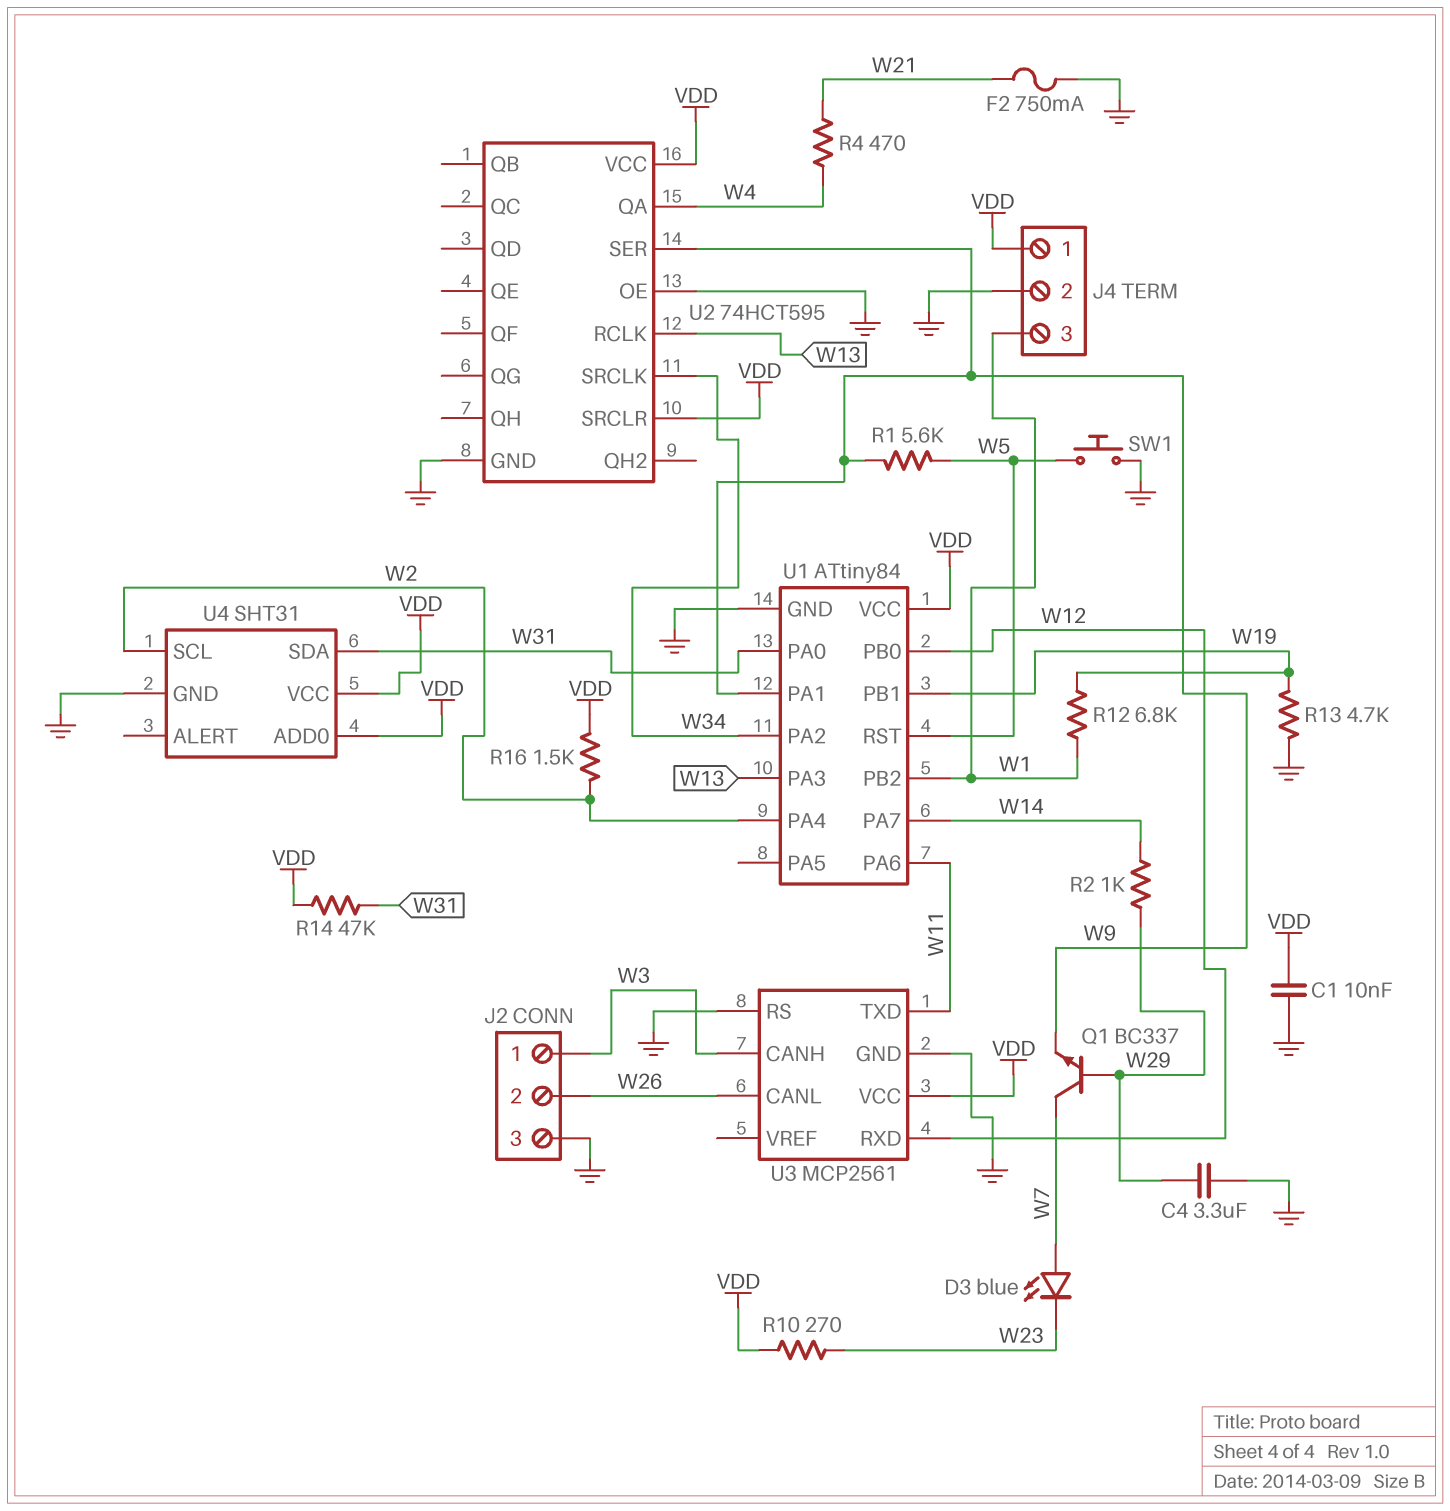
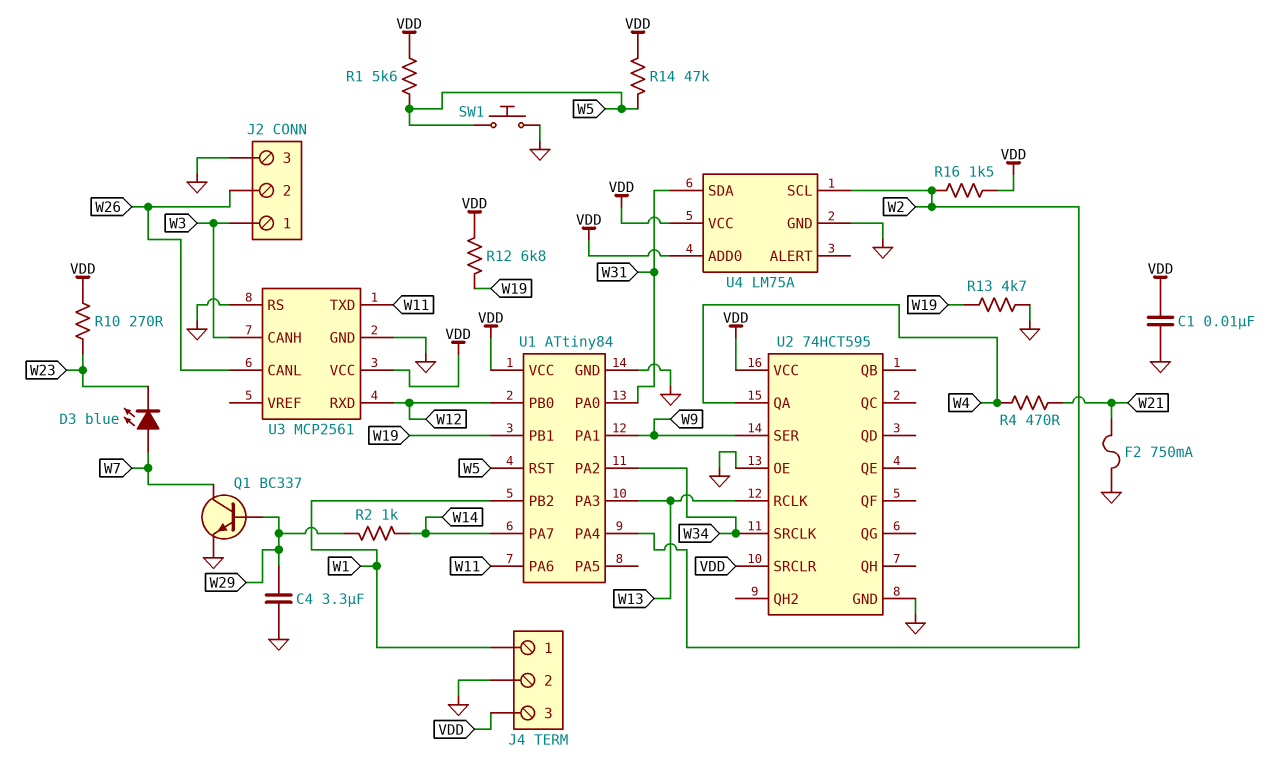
J4 pin 1: VDD -> W1
J4 pin 3: W1 -> VDD
Q1: NPN BC337 (B W29, C W7, E W9) -> NPN BC337 (B W29, C W7, E GND)
R1: 5.6k (W5, W9) -> 5.6k (VDD, W5)
R12: 6.8k (W1, W19) -> 6.8k (VDD, W19)
R14: 47k (VDD, W31) -> 47k (VDD, W5)
U4: SHT31 -> LM75A

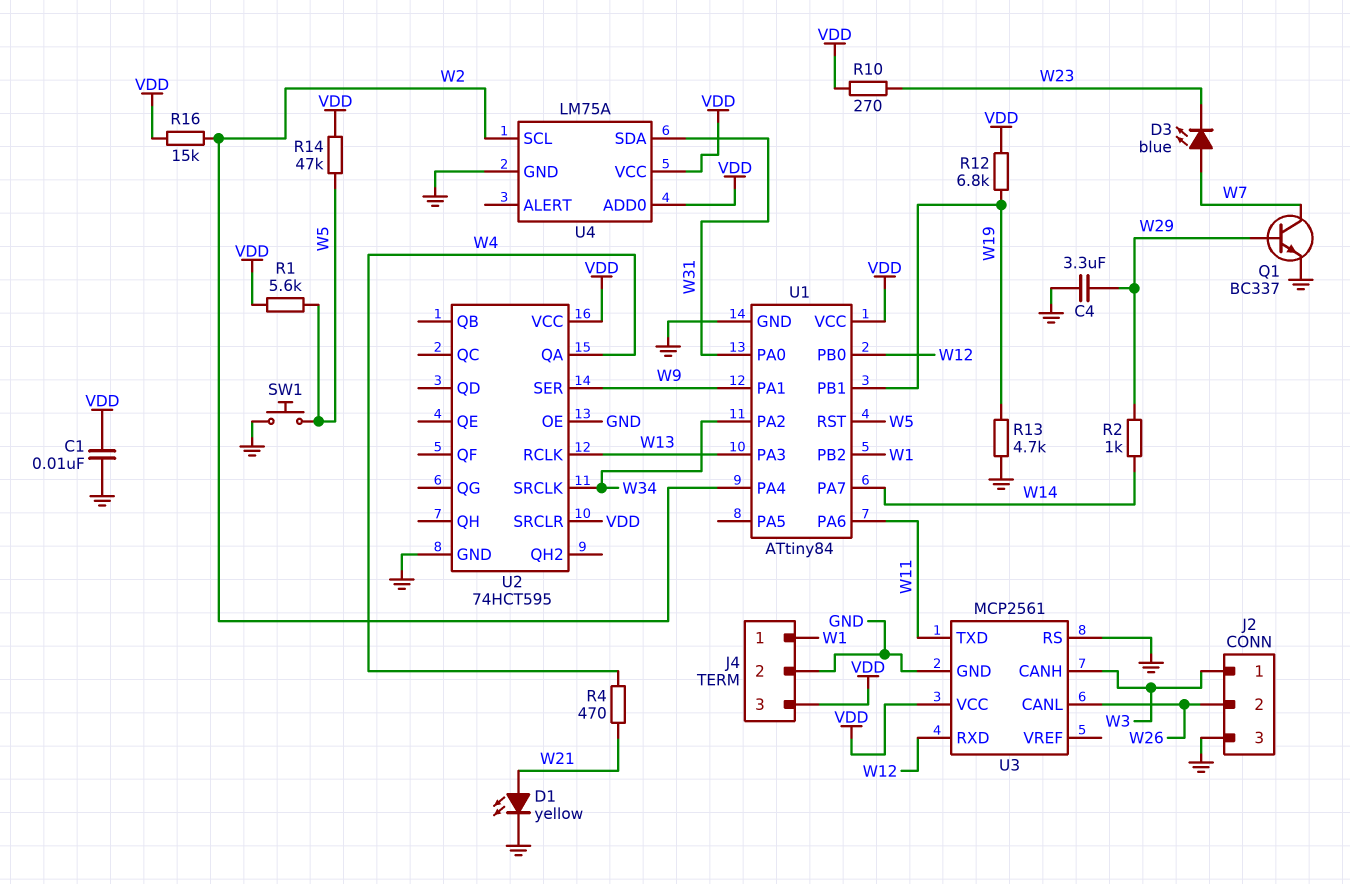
D1: none -> LED yellow (A W21, K GND)
F2: 750mA (GND, W21) -> none
R16: 1.5k (VDD, W2) -> 15k (VDD, W2)

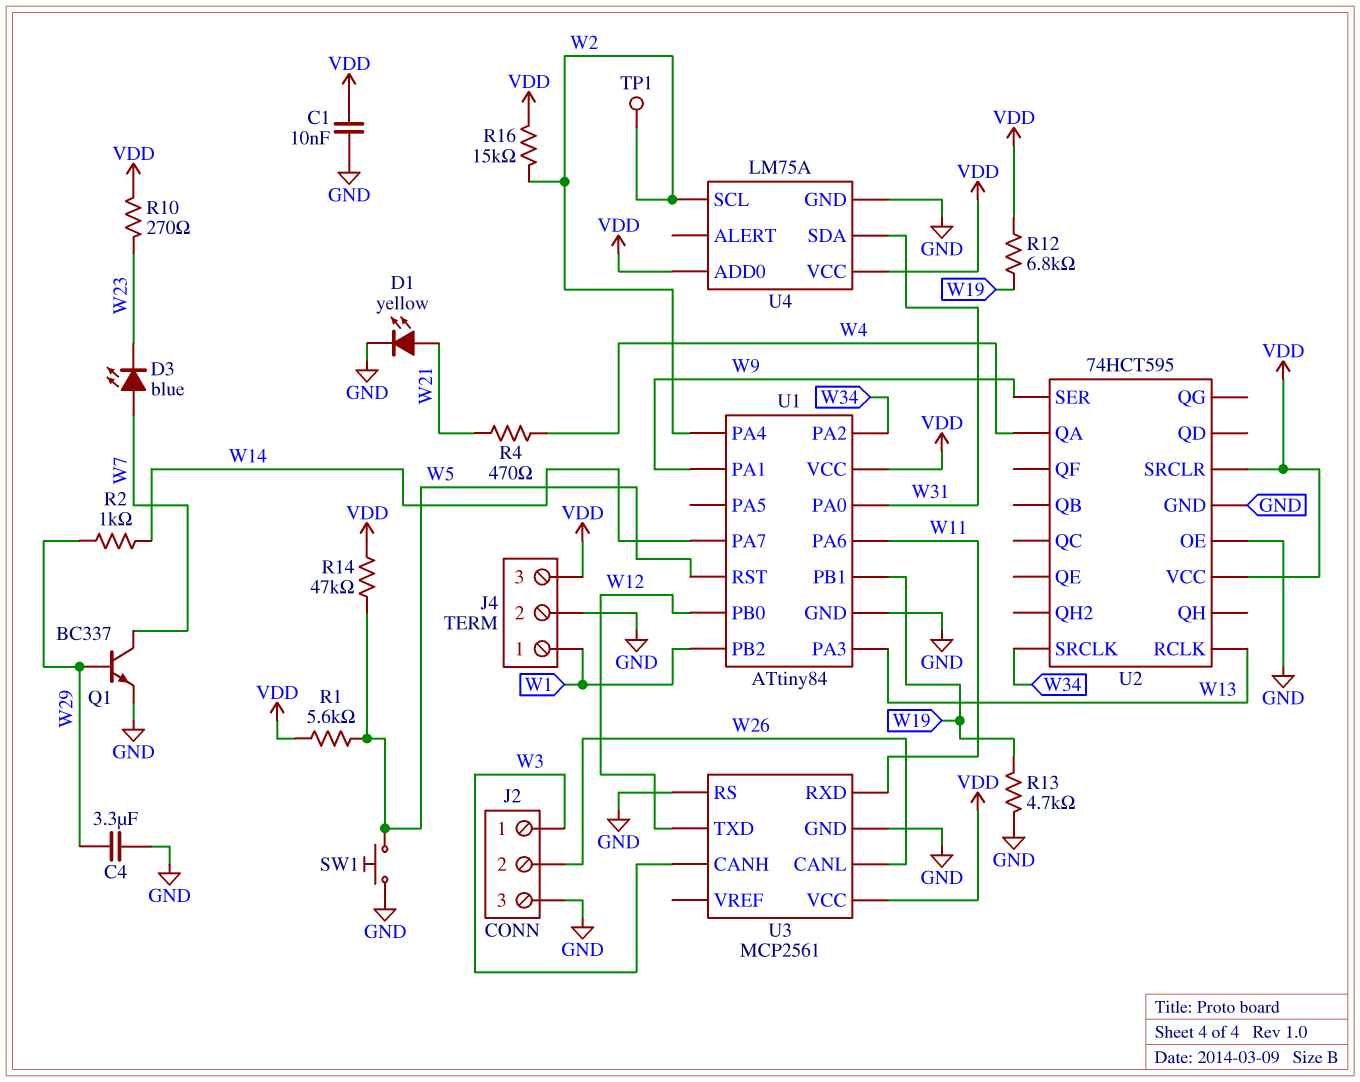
TP1: none -> test point (W2)
U3 pin RXD: W12 -> W11
U3 pin TXD: W11 -> W12

